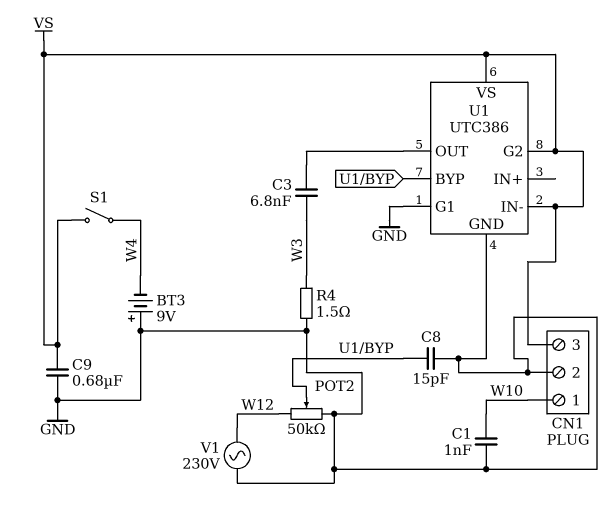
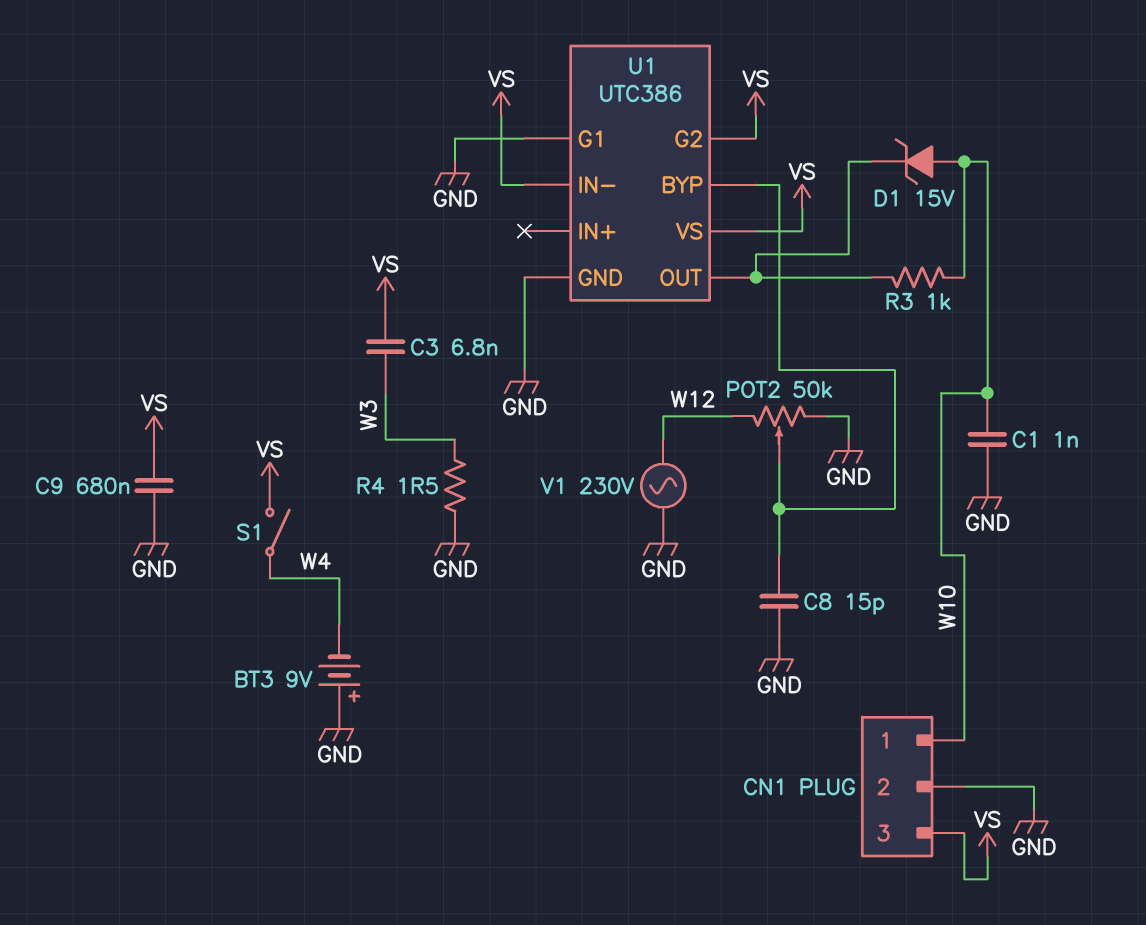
C3: 6.8nF (U1/OUT, W3) -> 6.8nF (VS, W3)
D1: none -> zener 15V (A W10, K U1/OUT)
R3: none -> 1k (U1/OUT, W10)

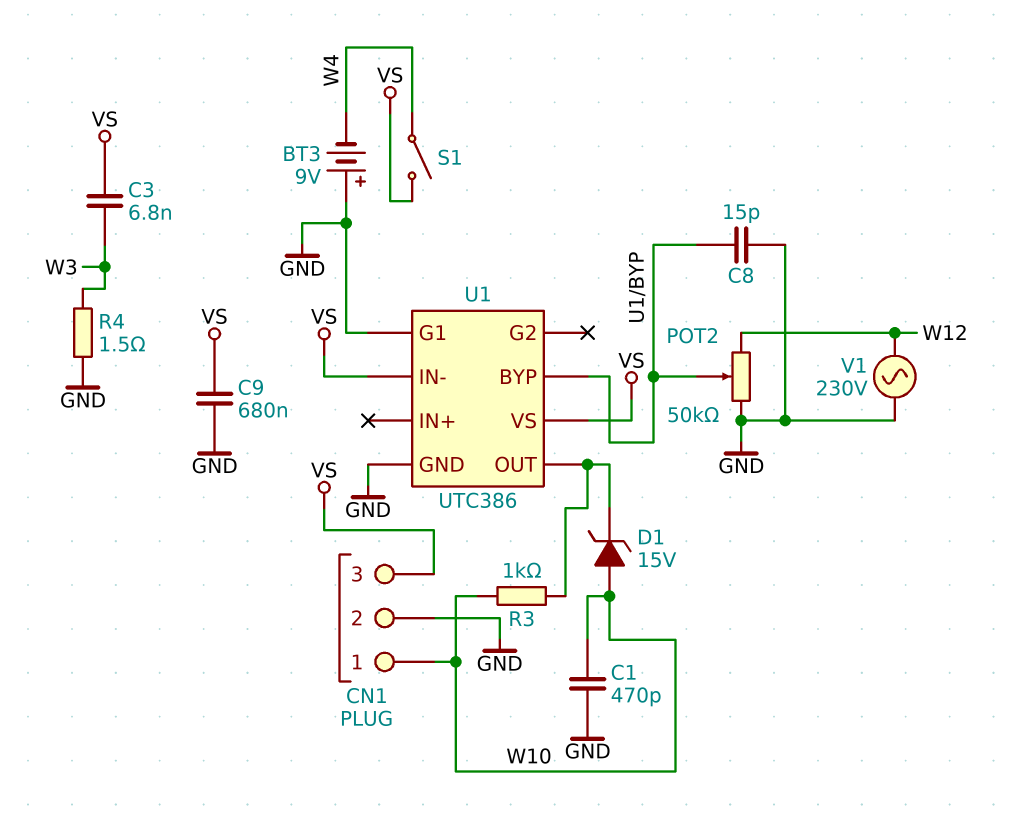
C1: 1nF (GND, W10) -> 470pF (GND, W10)
U1 pin G2: VS -> none

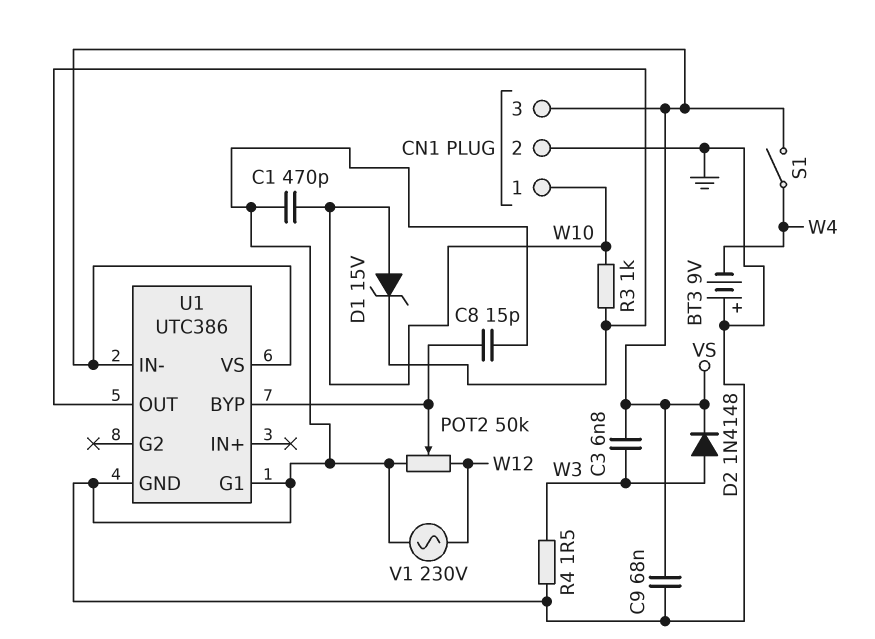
C9: 680nF (GND, VS) -> 68nF (GND, VS)
D2: none -> diode 1N4148 (A W3, K VS)

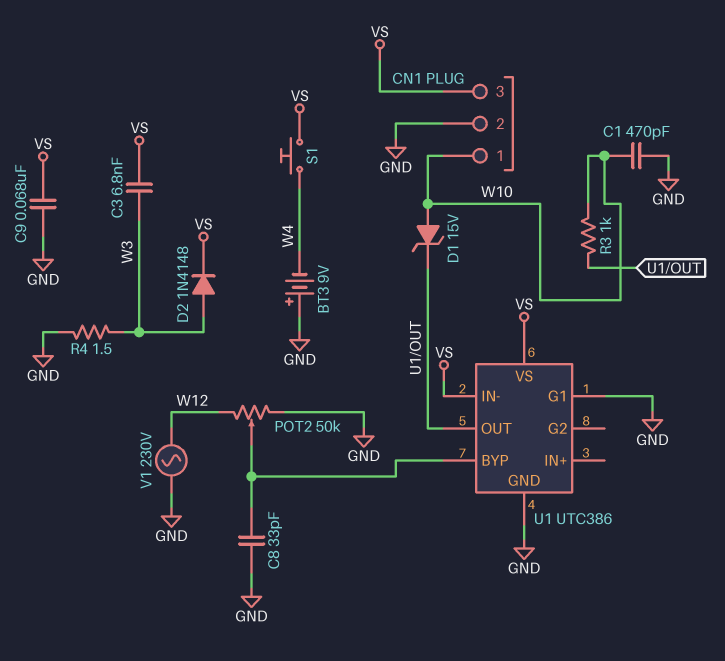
C8: 15pF (GND, U1/BYP) -> 33pF (GND, U1/BYP)
S1: switch (VS, W4) -> button (VS, W4)

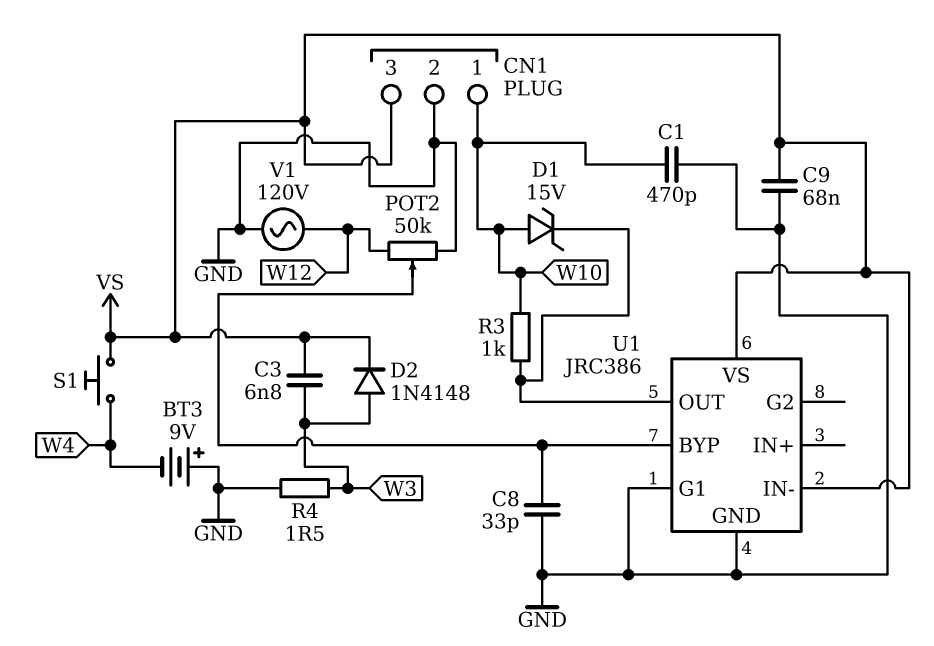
U1: UTC386 -> JRC386
V1: AC 230V (GND, W12) -> AC 120V (GND, W12)

